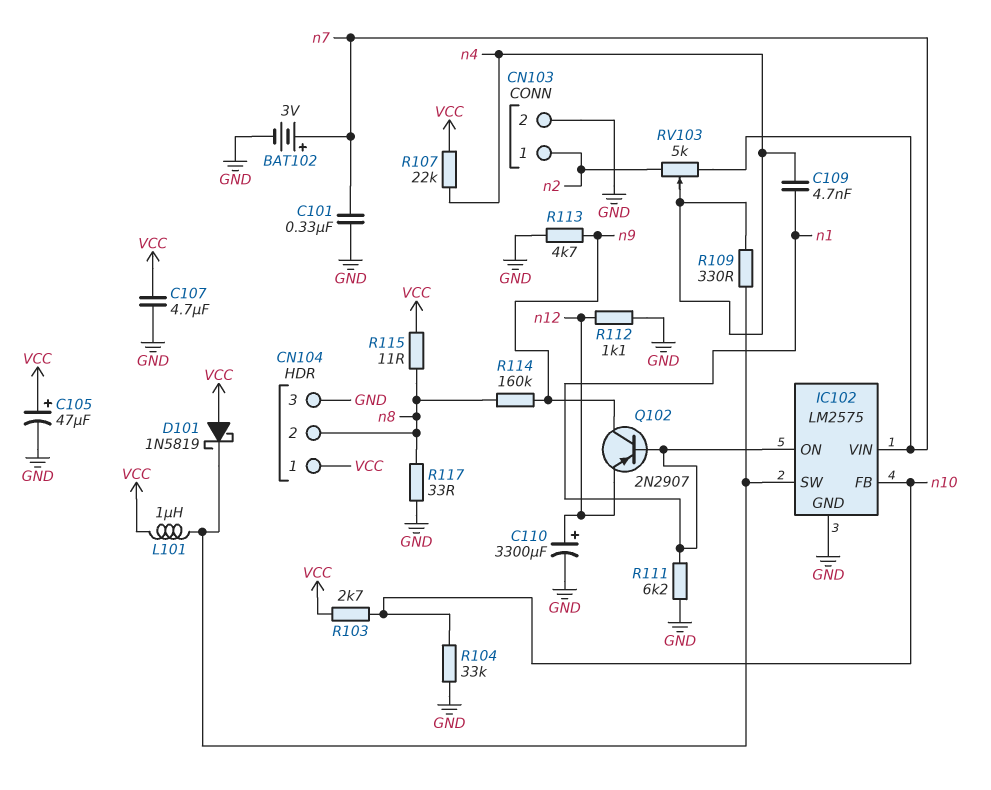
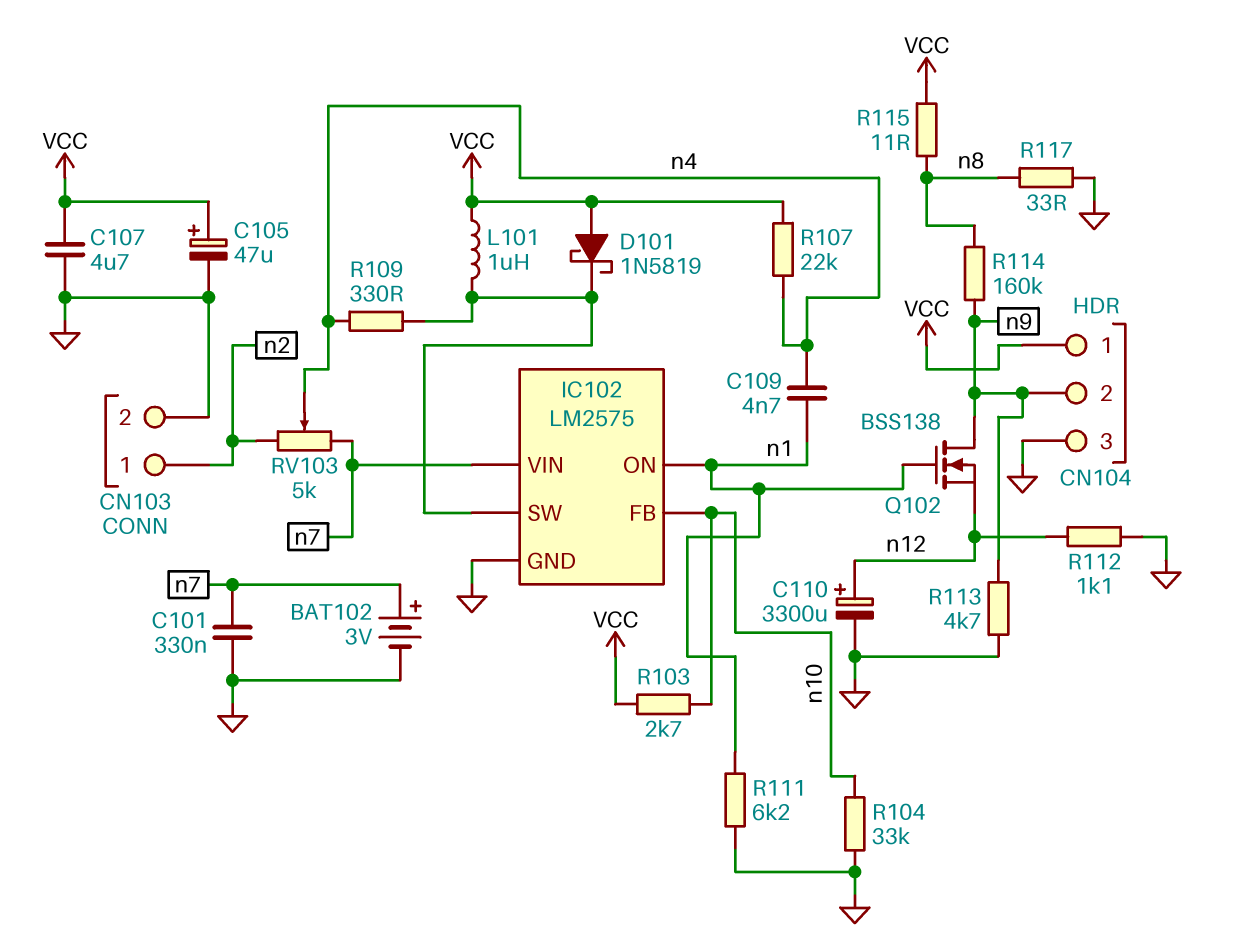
CN104 pin 2: n8 -> n9
Q102: PNP 2N2907 (B n1, C n9, E n12) -> NMOS BSS138 (G n1, D n9, S n12)

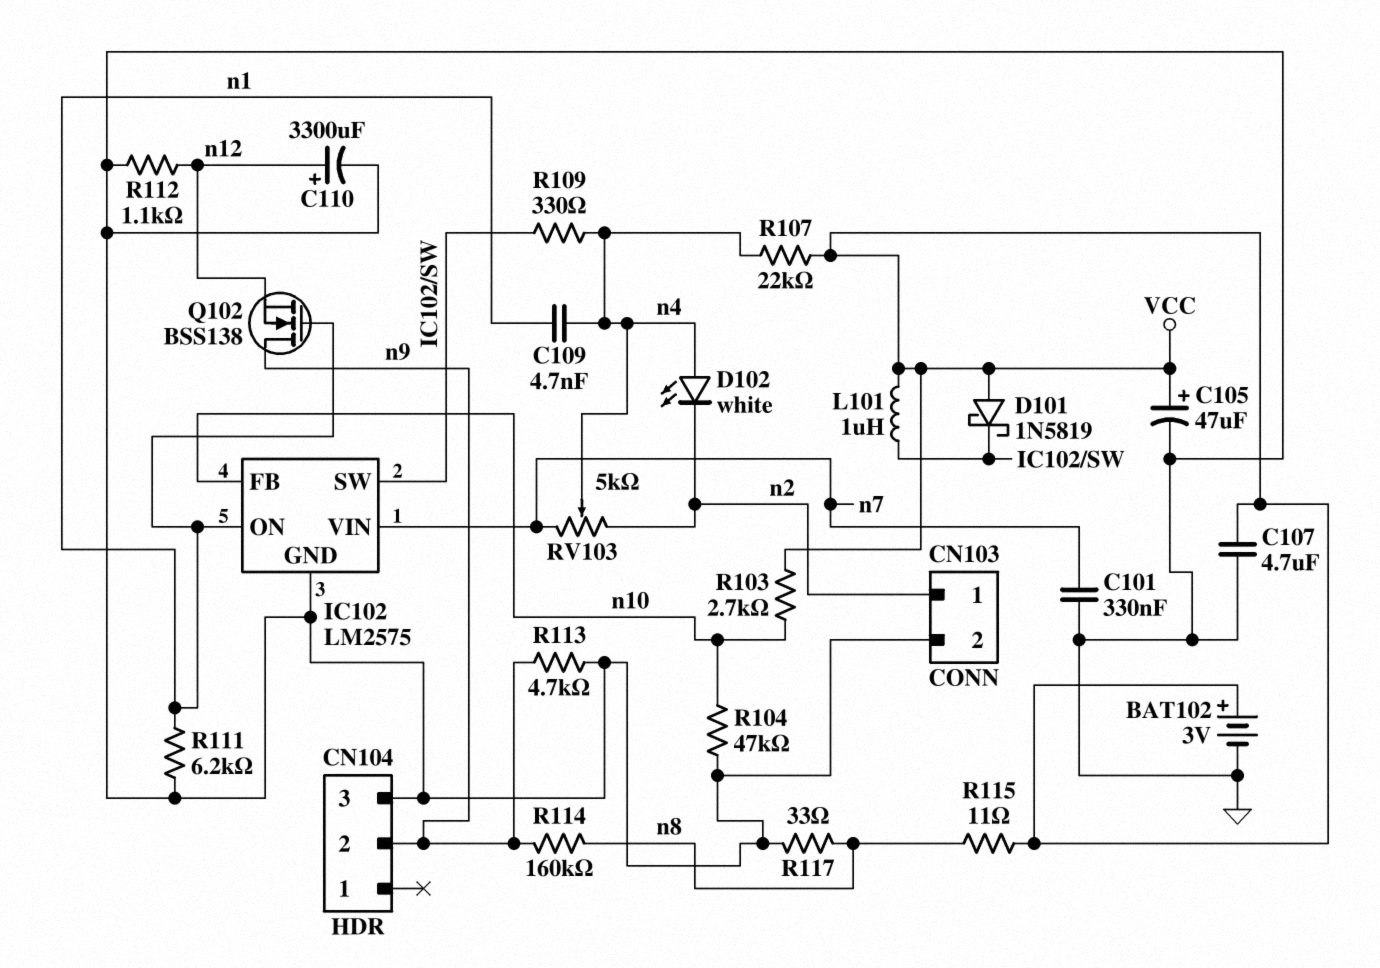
BAT102: 3V (plus n7, minus GND) -> 3V (plus VCC, minus GND)
CN104 pin 1: VCC -> none
D102: none -> LED white (A n4, K n2)
R104: 33k (GND, n10) -> 47k (GND, n10)

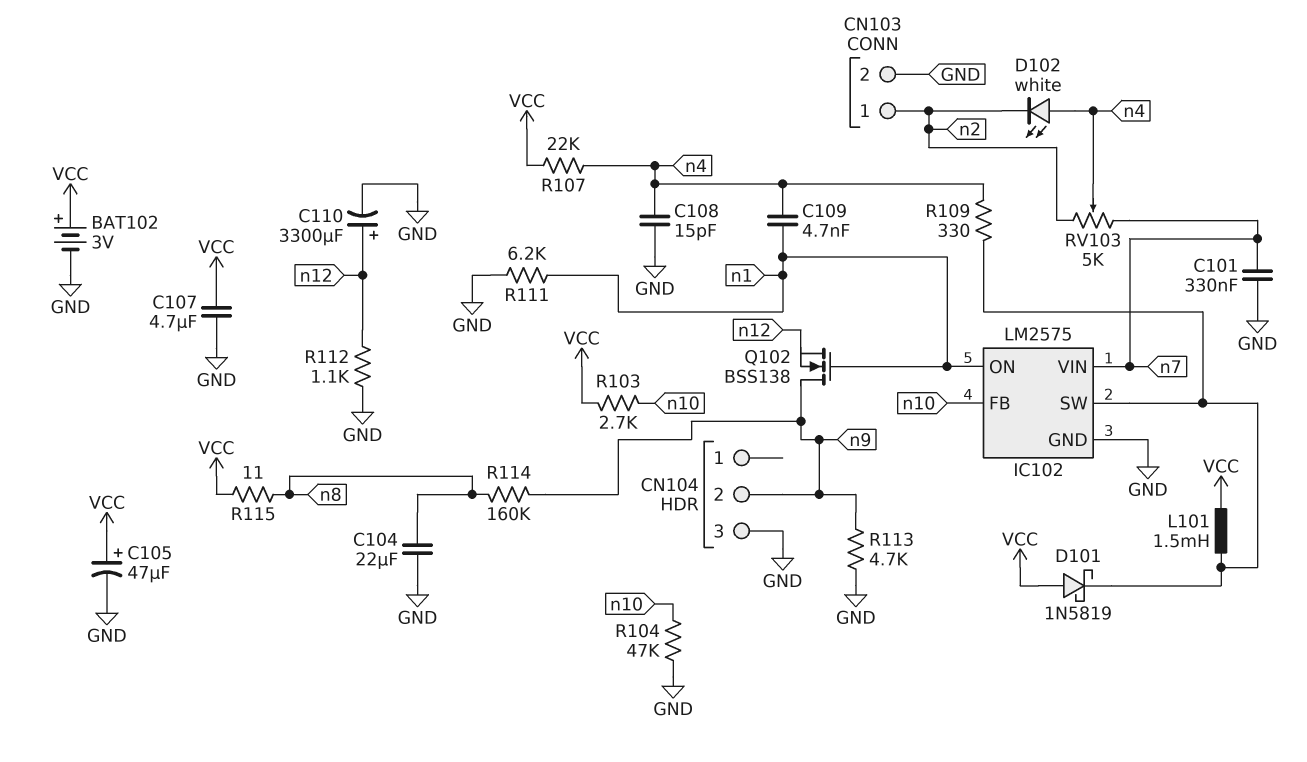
C104: none -> 22uF (GND, n8)
C108: none -> 15pF (GND, n4)
L101: 1uH (IC102/SW, VCC) -> 1.5mH (IC102/SW, VCC)
R117: 33 (GND, n8) -> none

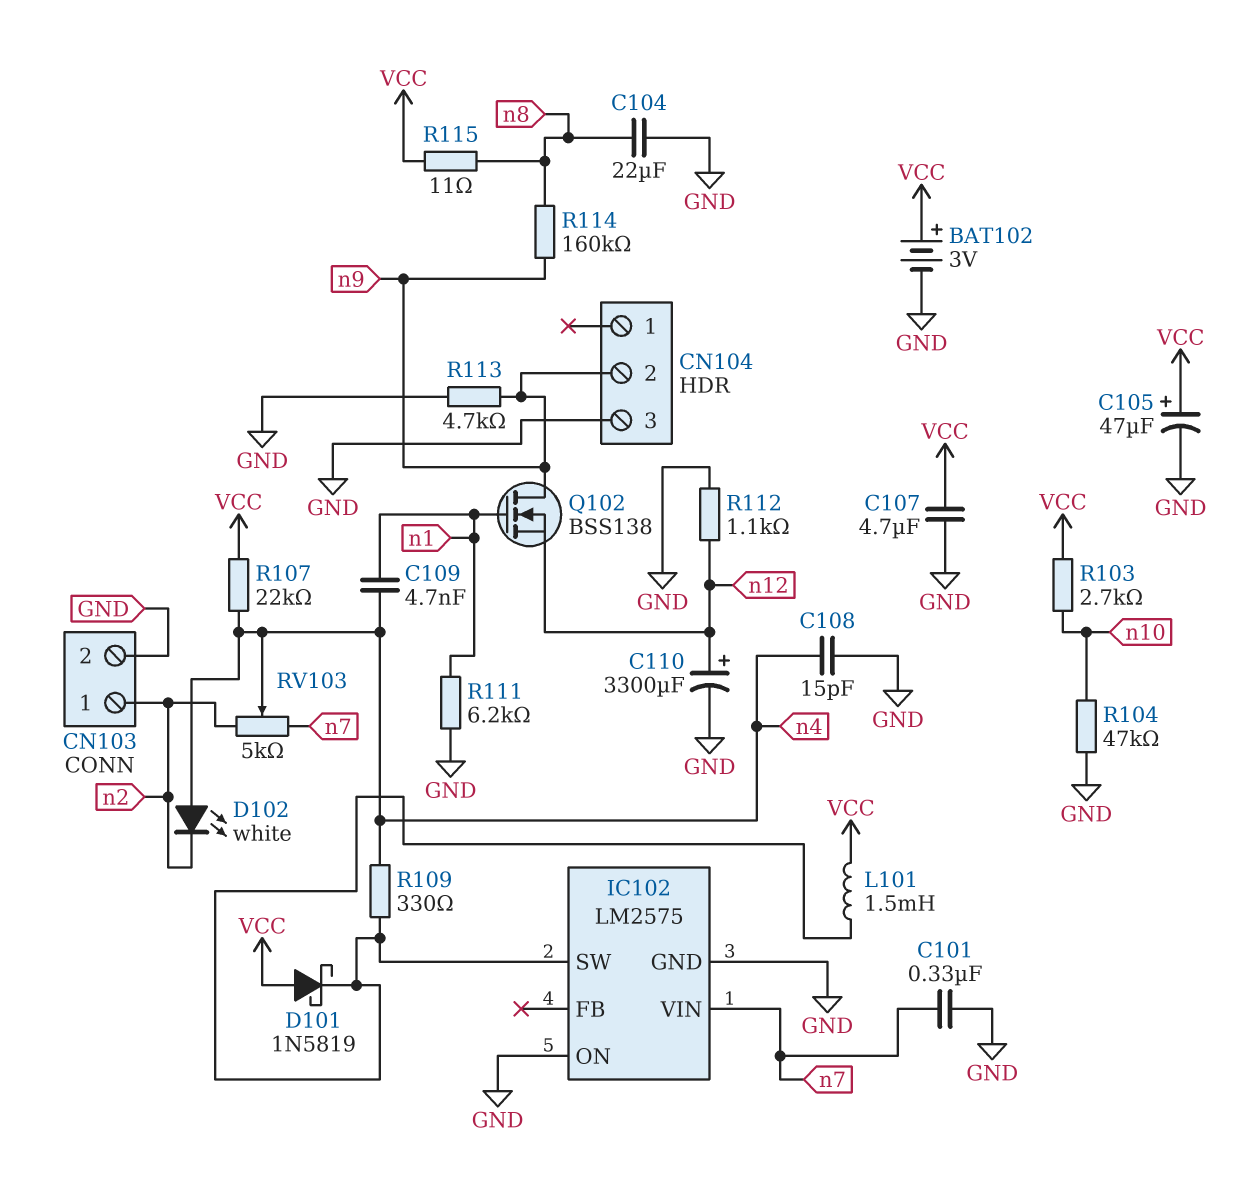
IC102 pin FB: n10 -> none
IC102 pin ON: n1 -> GND

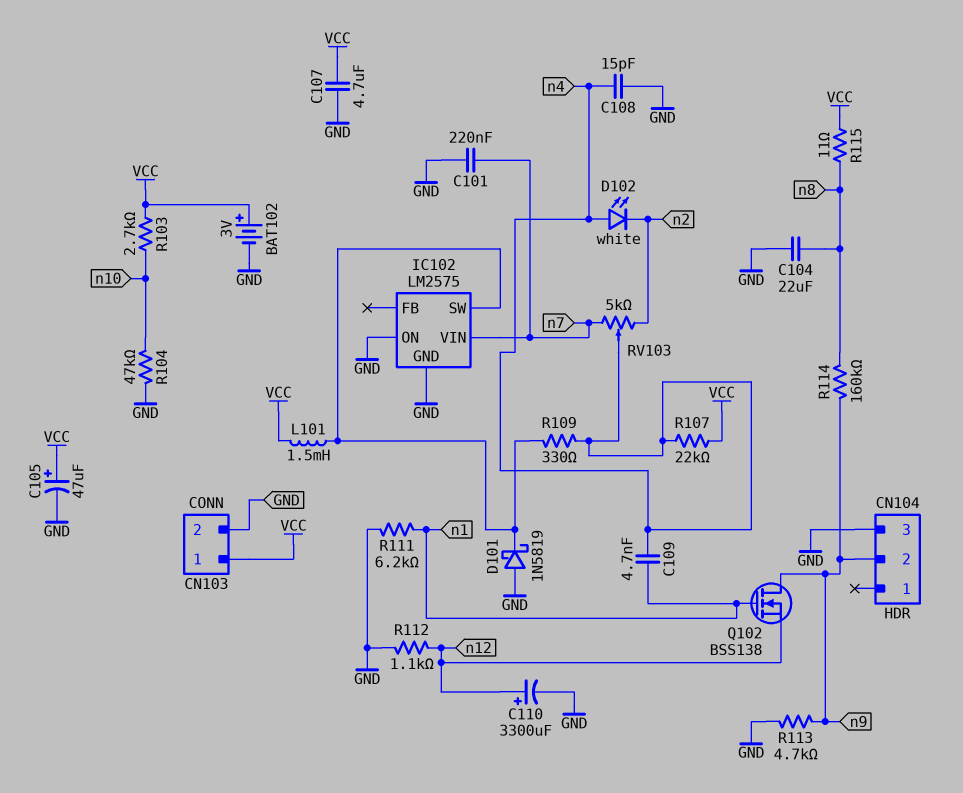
C101: 330nF (GND, n7) -> 220nF (GND, n7)
CN103 pin 1: n2 -> VCC
D101: schottky 1N5819 (A VCC, K IC102/SW) -> schottky 1N5819 (A GND, K IC102/SW)

